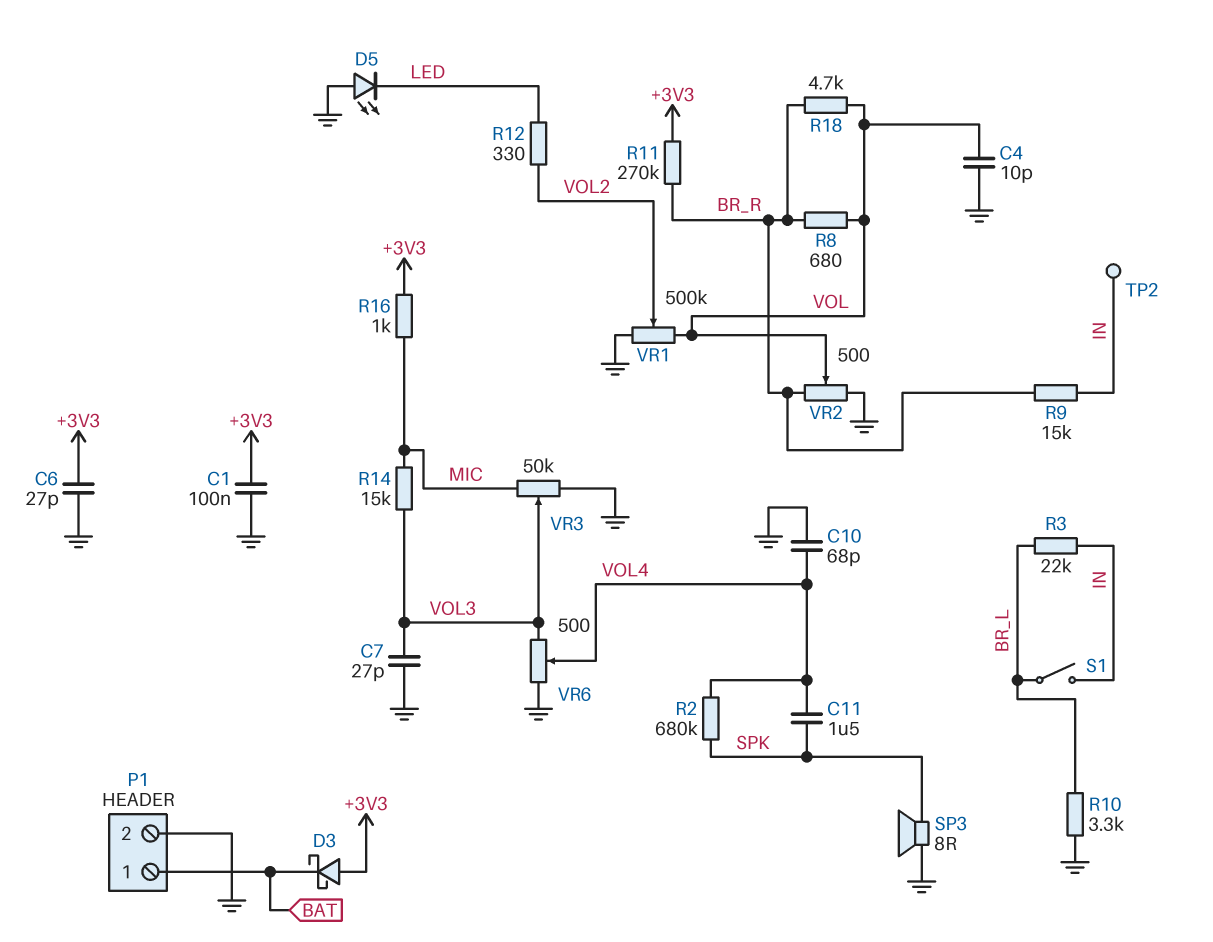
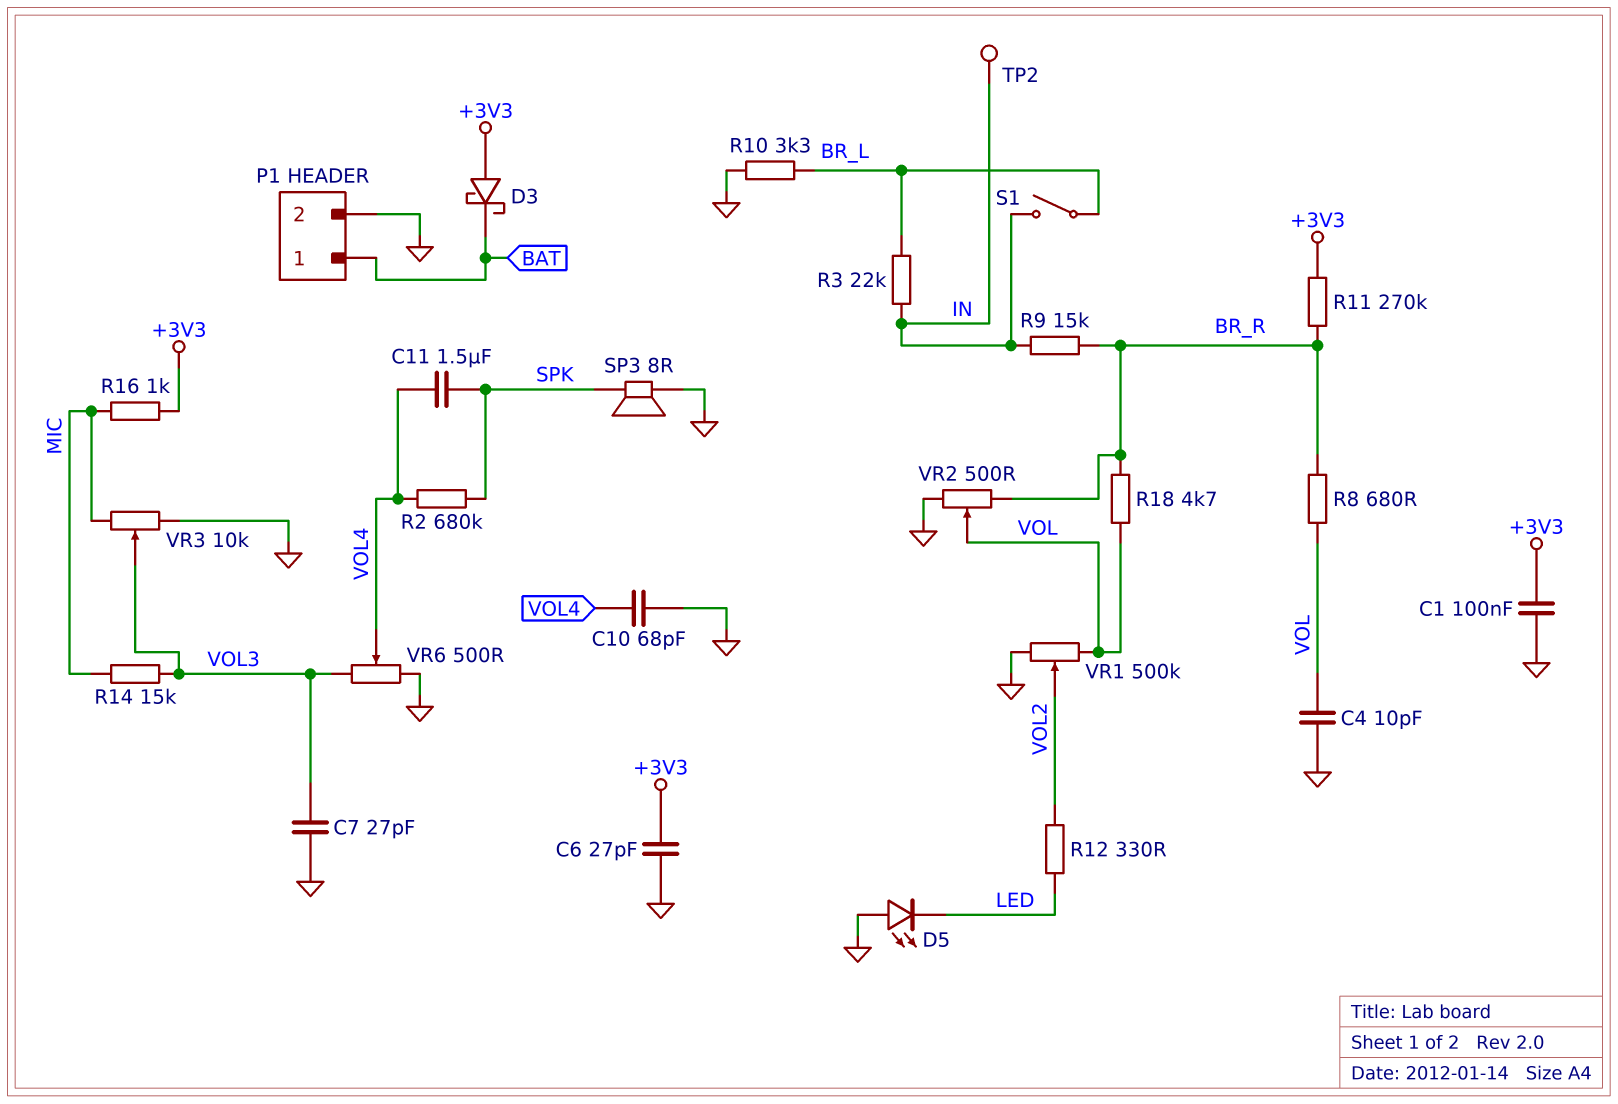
VR3: 50k (GND, MIC, wiper VOL3) -> 10k (GND, MIC, wiper VOL3)

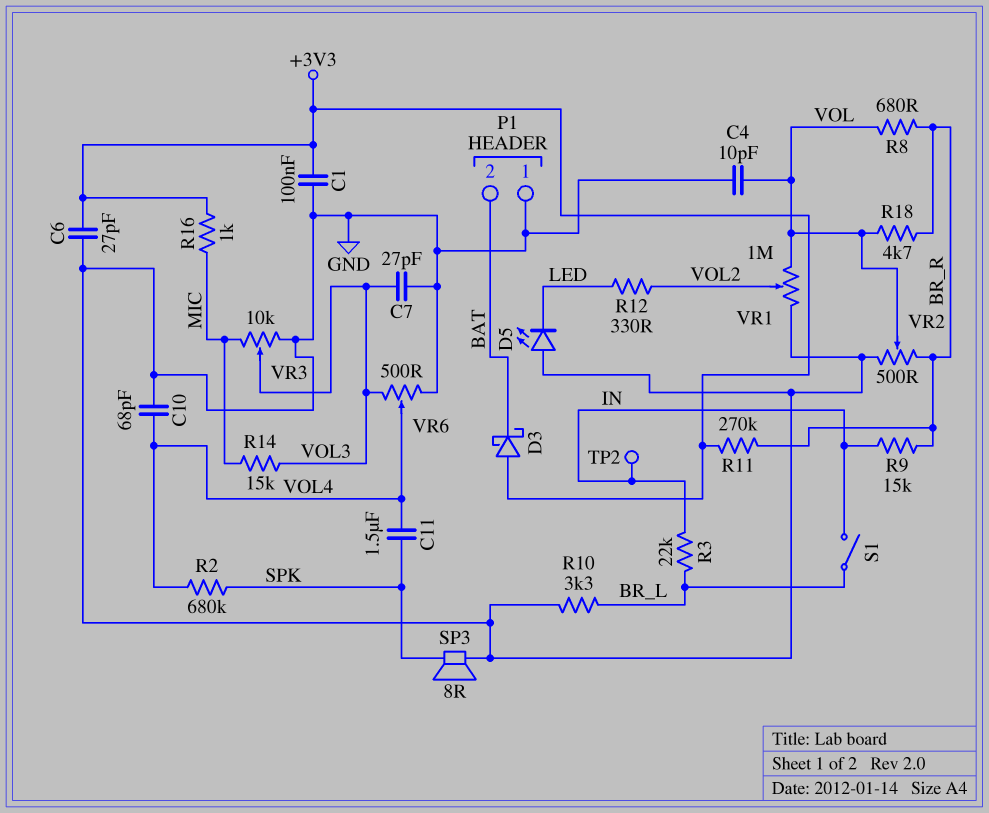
P1 pin 1: BAT -> GND
P1 pin 2: GND -> BAT
VR1: 500k (GND, VOL, wiper VOL2) -> 1M (GND, VOL, wiper VOL2)

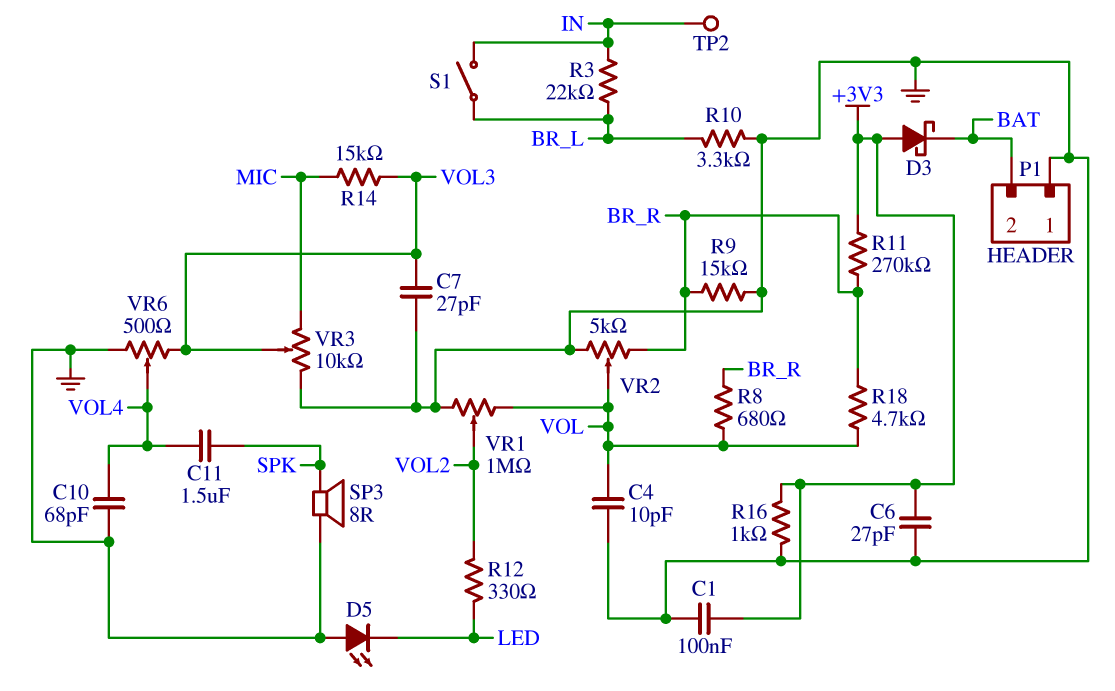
R2: 680k (SPK, VOL4) -> none
R9: 15k (BR_R, IN) -> 15k (BR_R, GND)
R16: 1k (+3V3, MIC) -> 1k (+3V3, GND)
VR2: 500 (BR_R, GND, wiper VOL) -> 5k (BR_R, GND, wiper VOL)

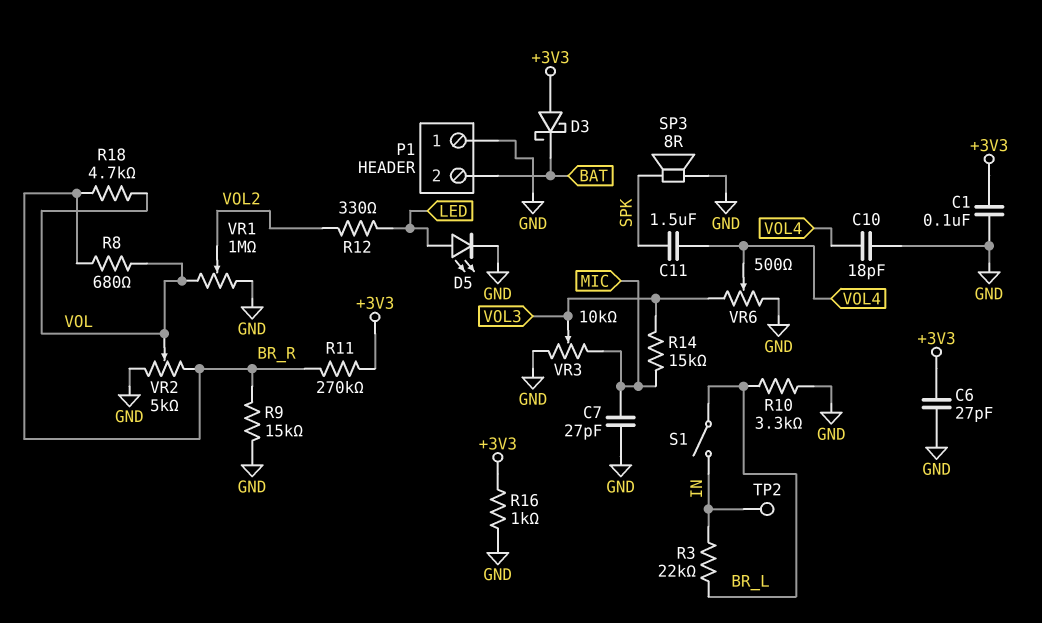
C4: 10pF (GND, VOL) -> none
C7: 27pF (GND, VOL3) -> 27pF (GND, MIC)
C10: 68pF (GND, VOL4) -> 18pF (GND, VOL4)
D5: LED (A GND, K LED) -> LED (A LED, K GND)

